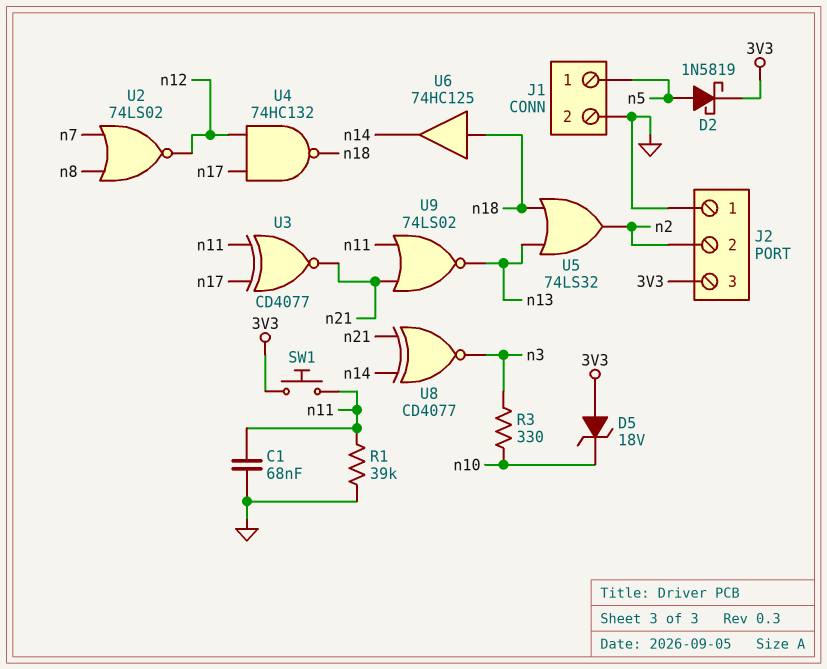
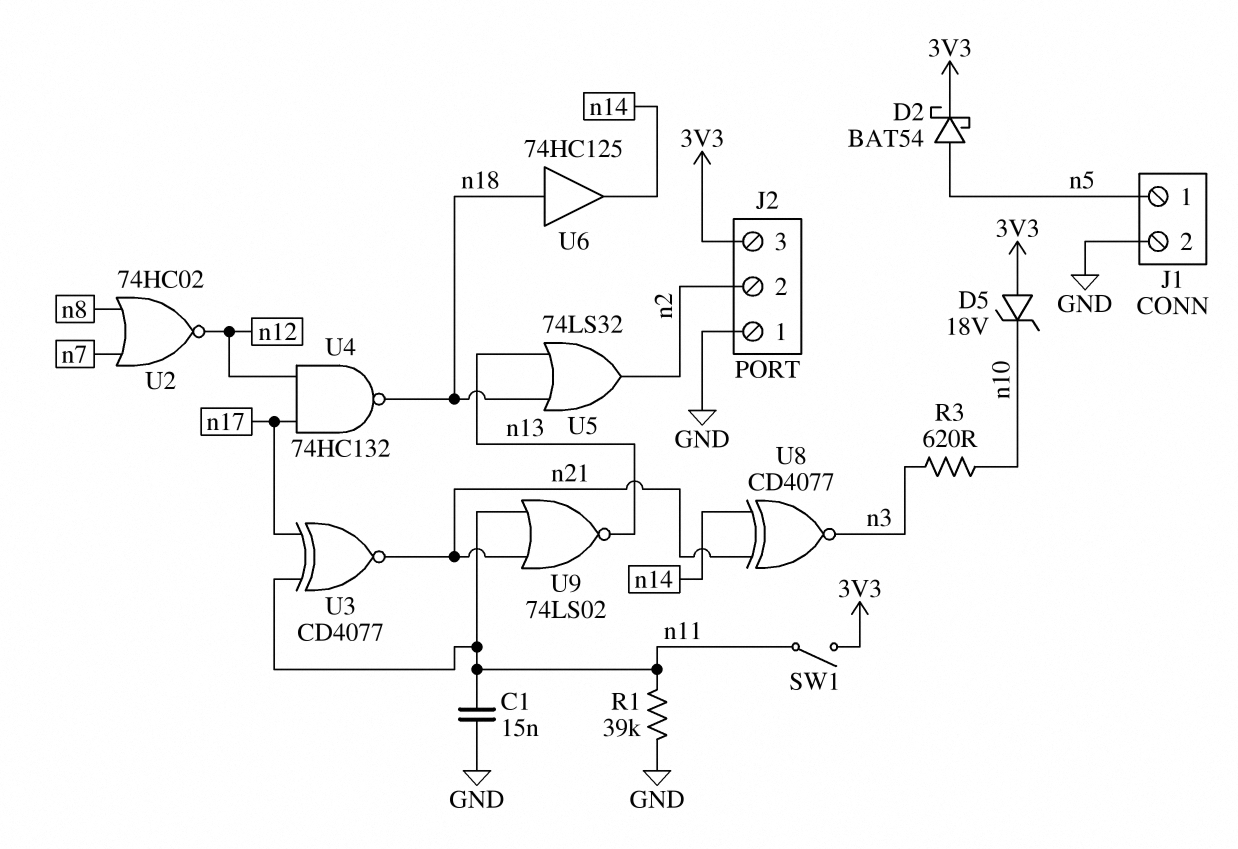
C1: 68nF (GND, n11) -> 15nF (GND, n11)
D2: schottky 1N5819 (A n5, K 3V3) -> schottky BAT54 (A n5, K 3V3)
R3: 330 (n3, n10) -> 620 (n3, n10)
SW1: button (3V3, n11) -> switch (3V3, n11)
U2: NOR 74LS02 (in n7, in n8, out n12) -> NOR 74HC02 (in n7, in n8, out n12)

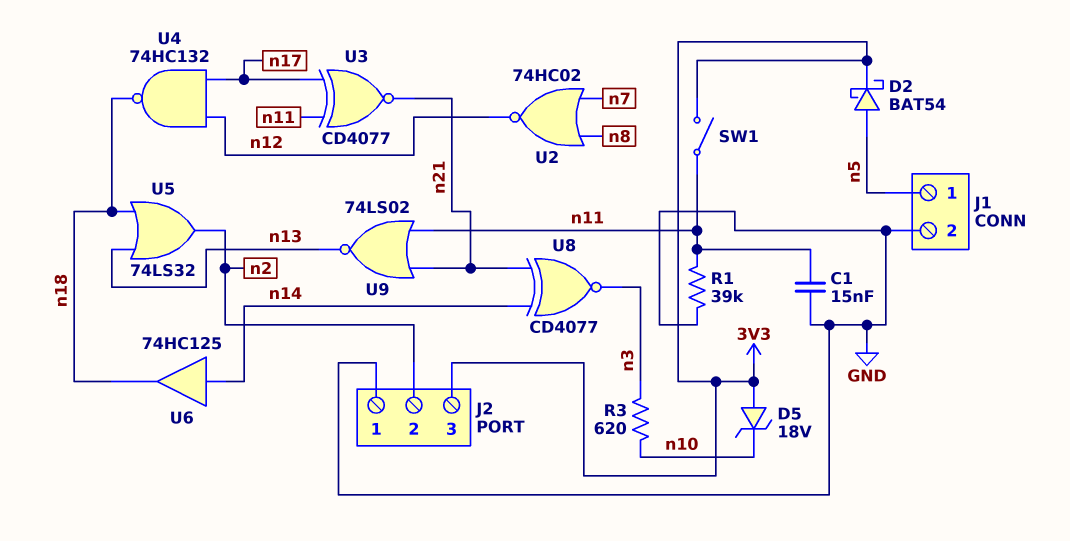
U6: buffer 74HC125 (in n18, out n14) -> buffer 74HC125 (in n14, out n18)

